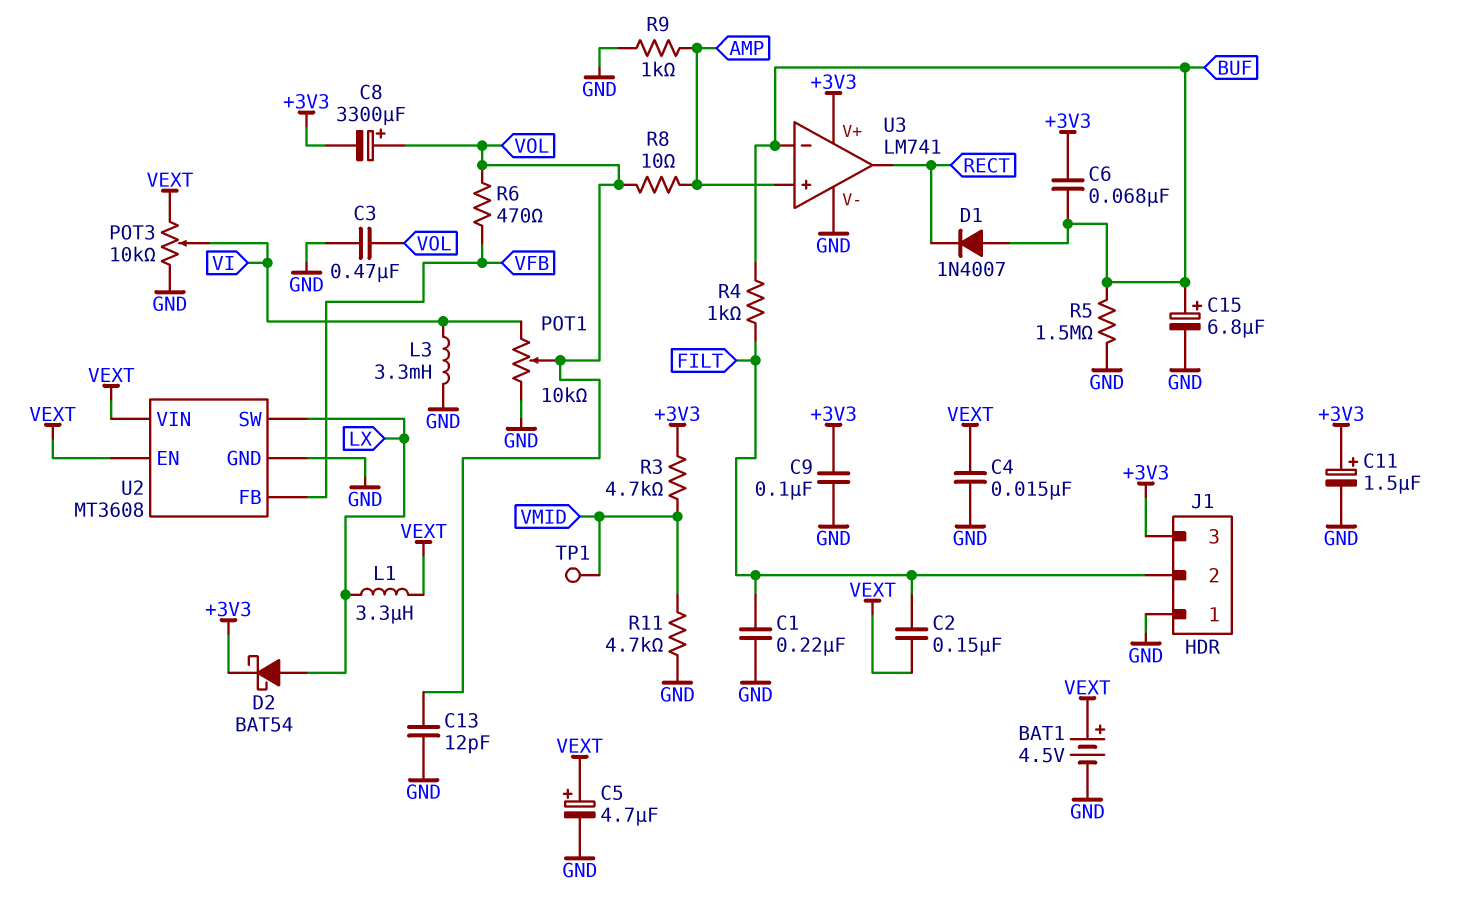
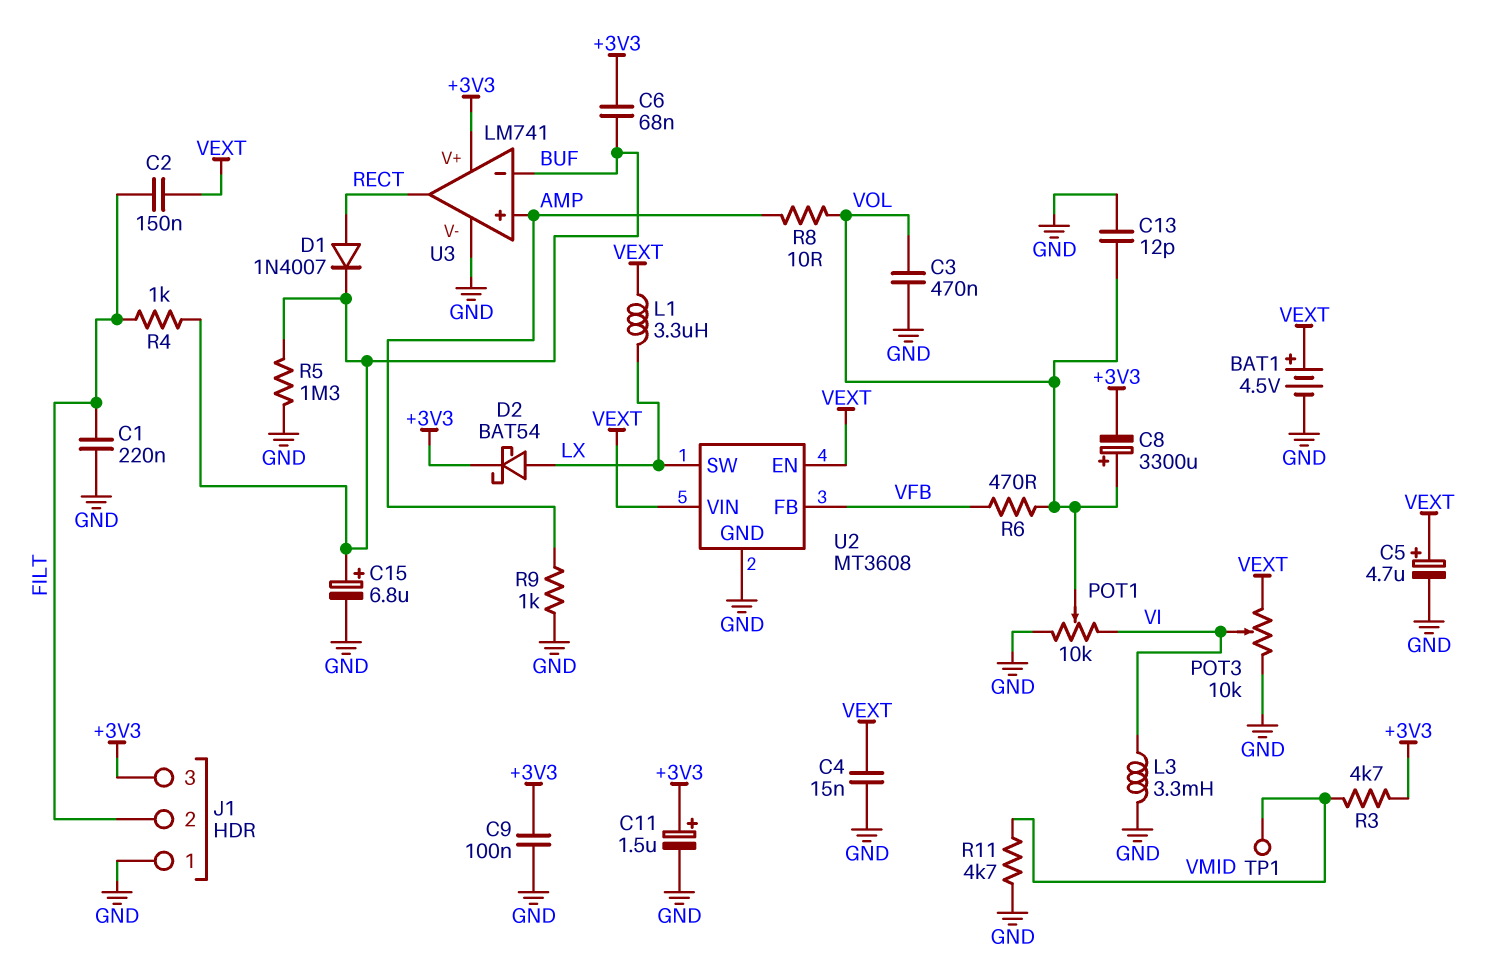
D1: diode 1N4007 (A BUF, K RECT) -> diode 1N4007 (A RECT, K BUF)
R5: 1.5M (BUF, GND) -> 1.3M (BUF, GND)

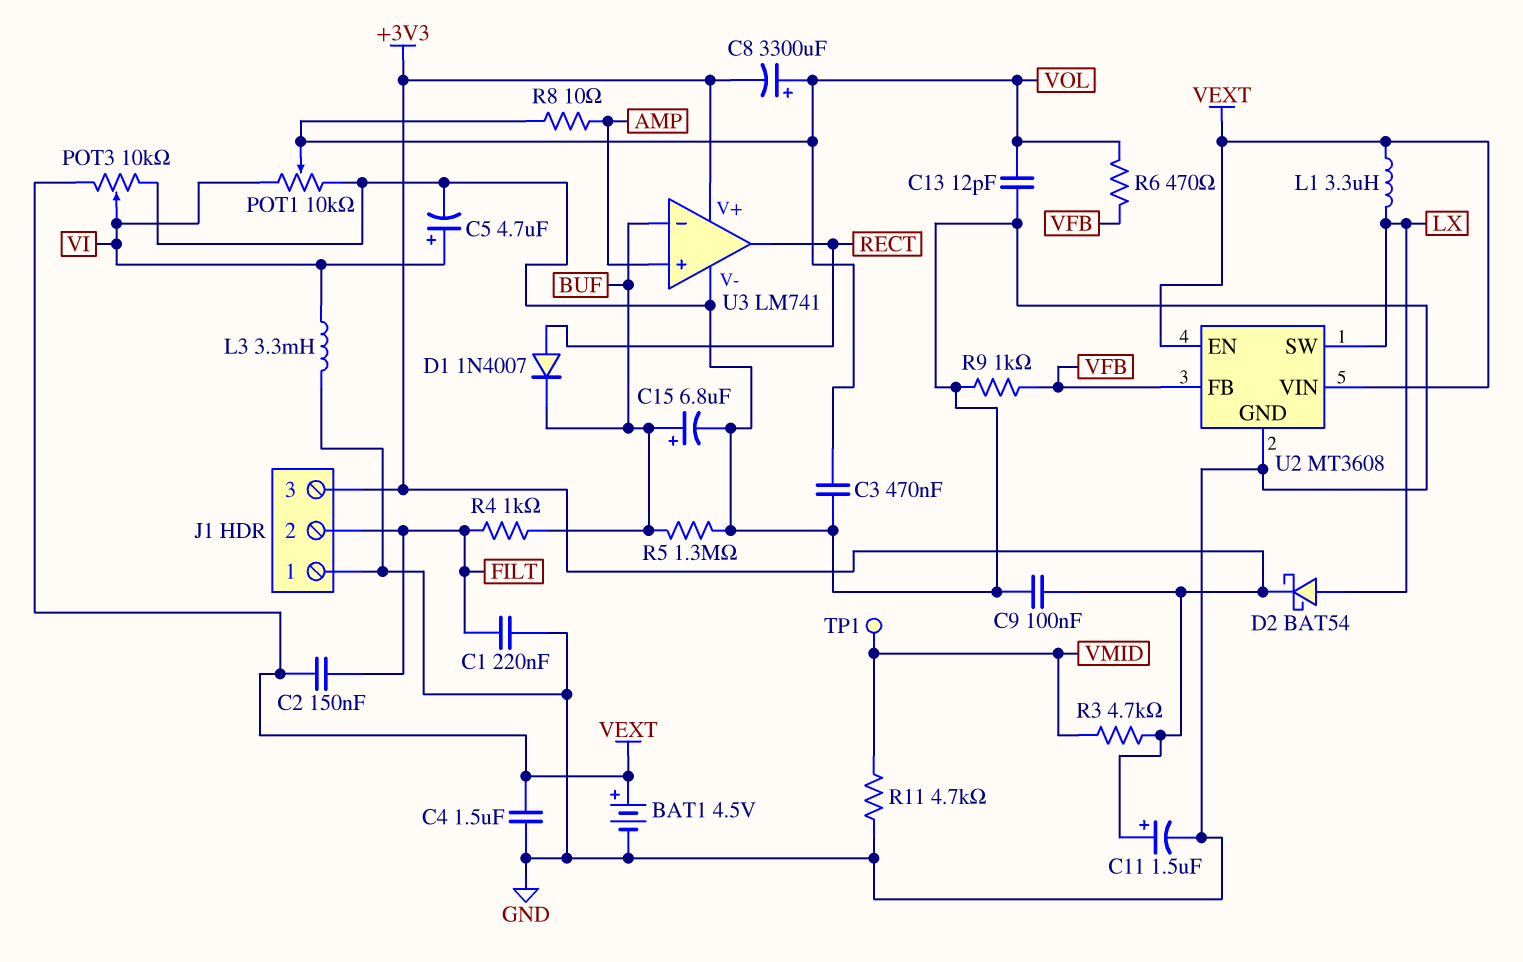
C4: 15nF (GND, VEXT) -> 1.5uF (GND, VEXT)
C5: 4.7uF (plus VEXT, minus GND) -> 4.7uF (plus VI, minus GND)
C6: 68nF (+3V3, BUF) -> none
R9: 1k (AMP, GND) -> 1k (GND, VFB)

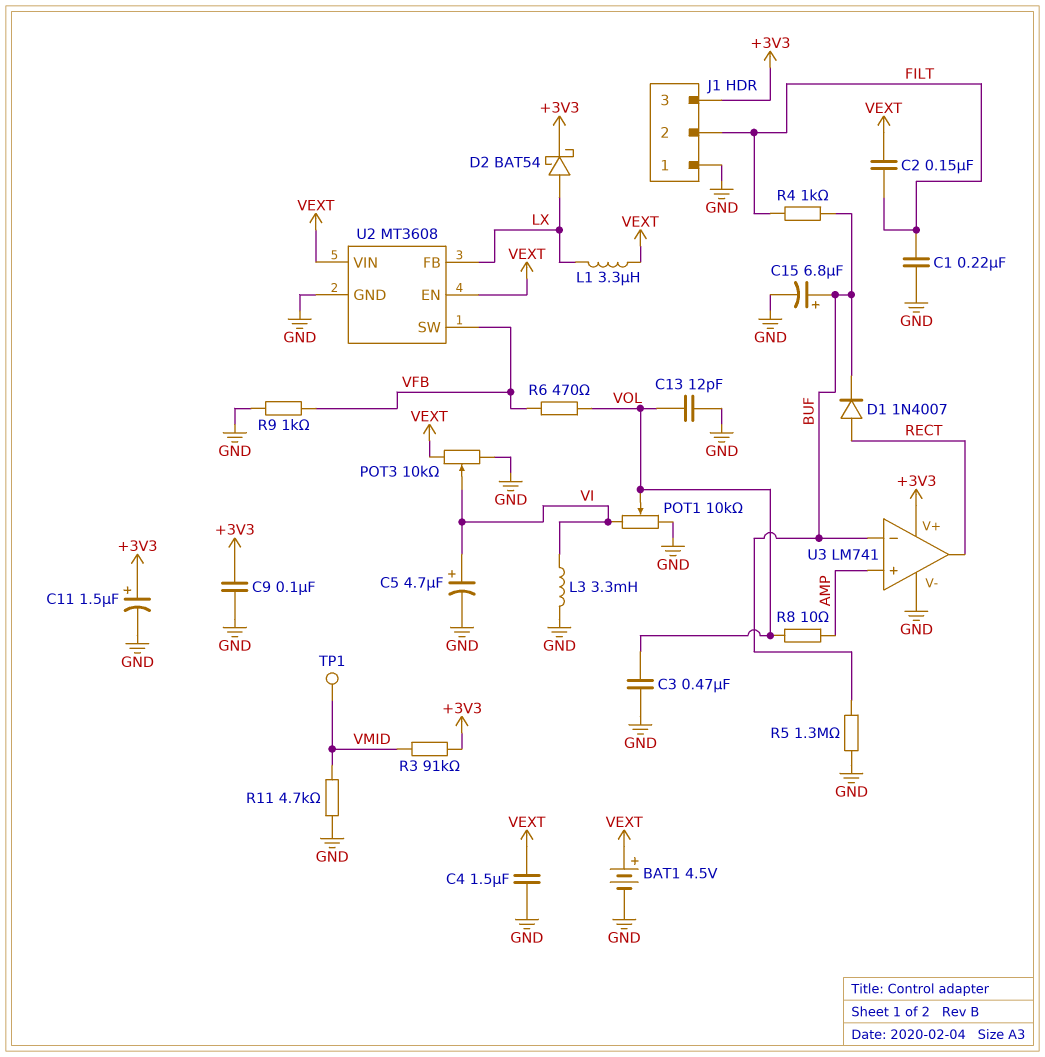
C8: 3300uF (plus VOL, minus +3V3) -> none
R3: 4.7k (+3V3, VMID) -> 91k (+3V3, VMID)
U2 pin FB: VFB -> LX
U2 pin SW: LX -> VFB

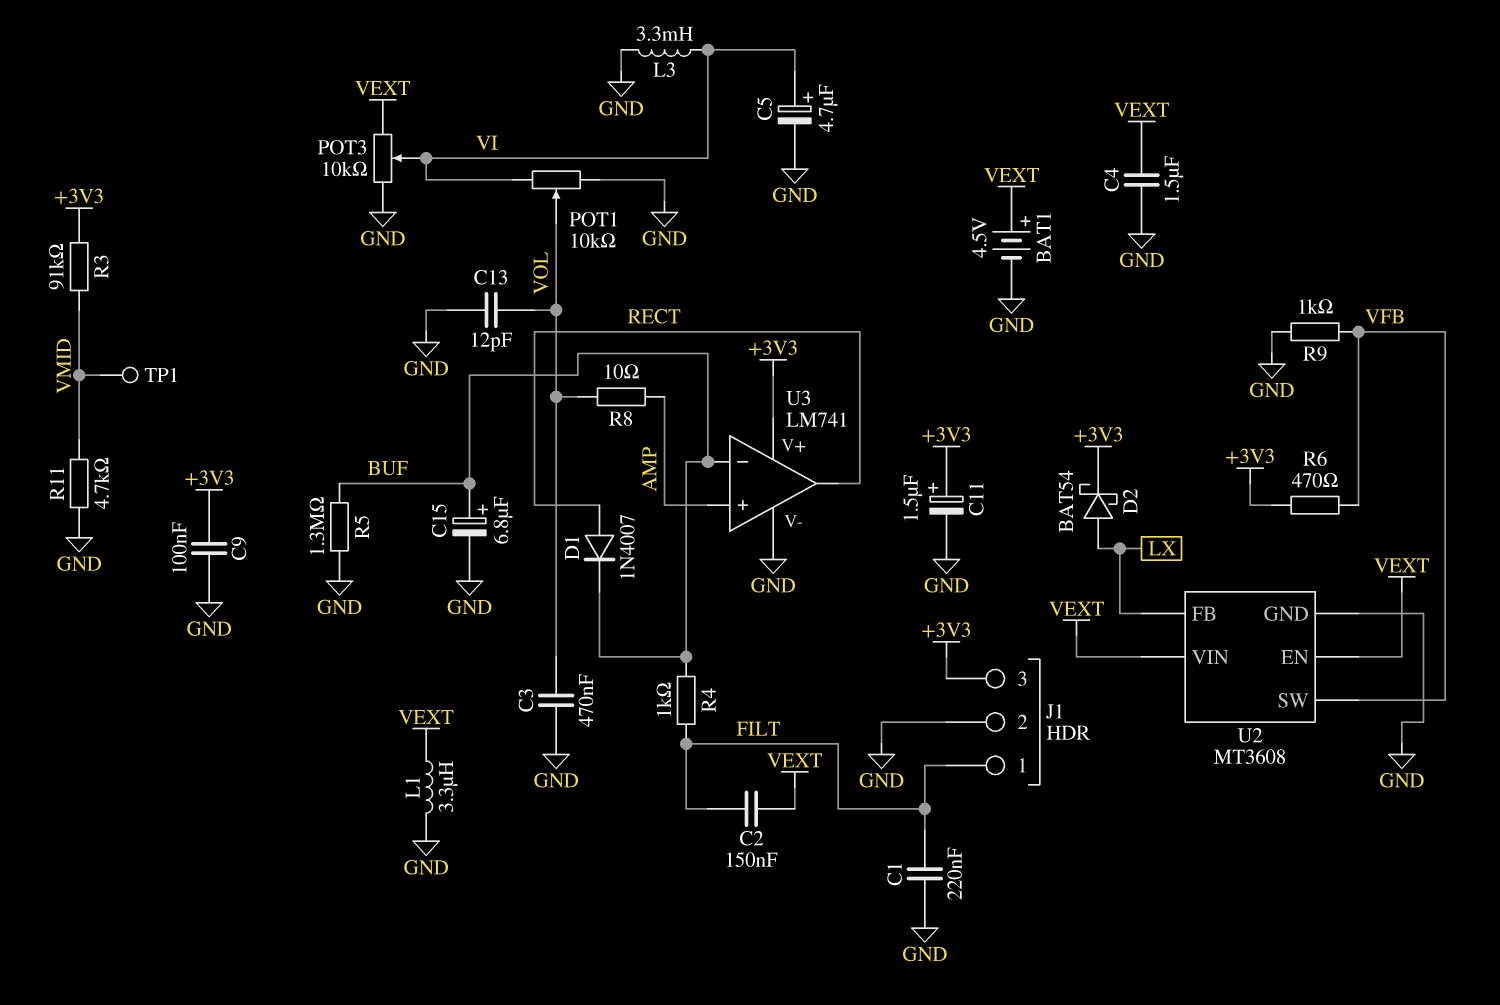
J1 pin 1: GND -> FILT
J1 pin 2: FILT -> GND
L1: 3.3uH (LX, VEXT) -> 3.3uH (GND, VEXT)
R6: 470 (VFB, VOL) -> 470 (+3V3, VFB)

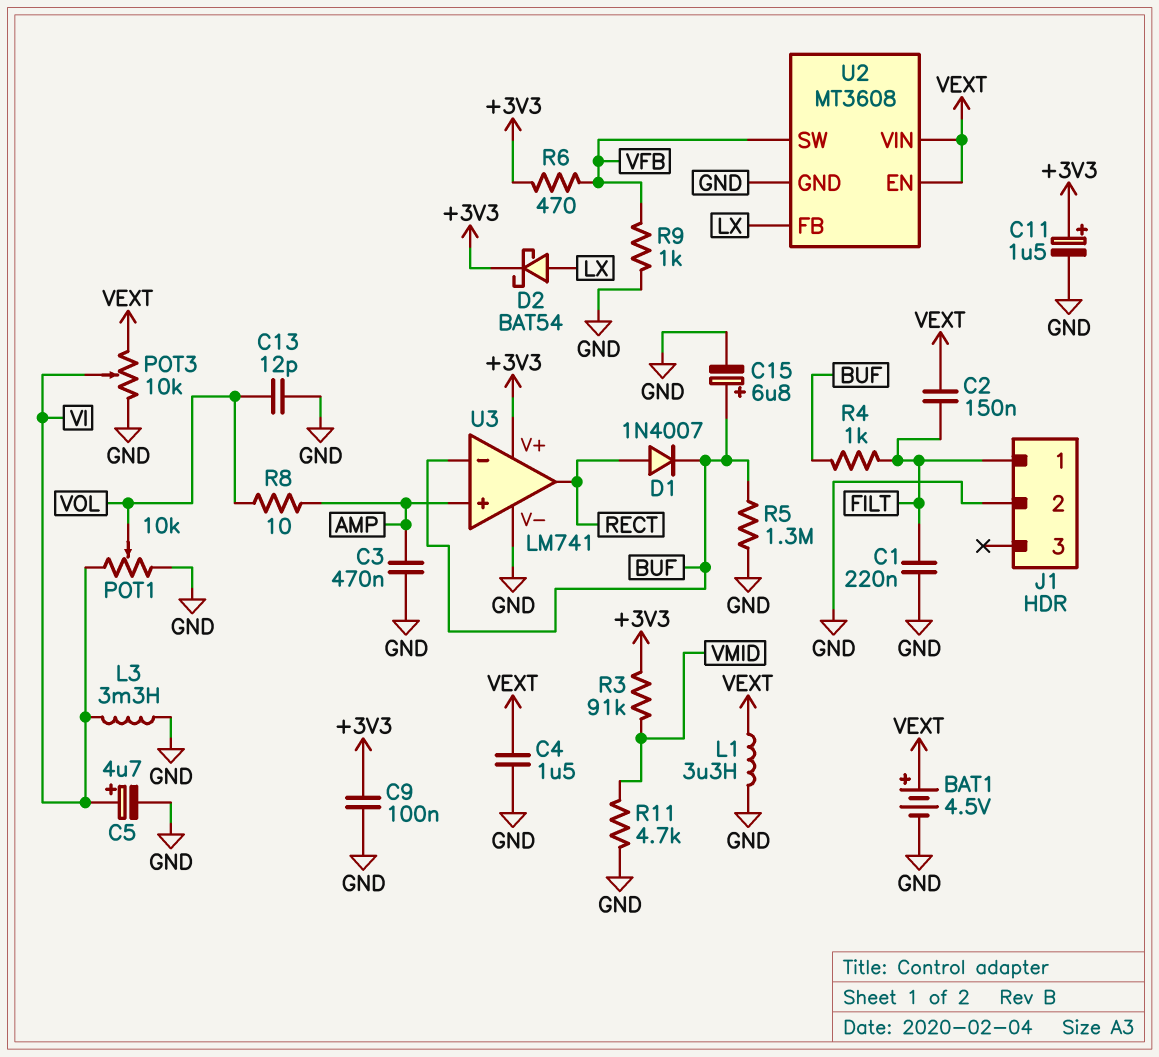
C3: 470nF (GND, VOL) -> 470nF (AMP, GND)
J1 pin 3: +3V3 -> none
TP1: test point (VMID) -> none

